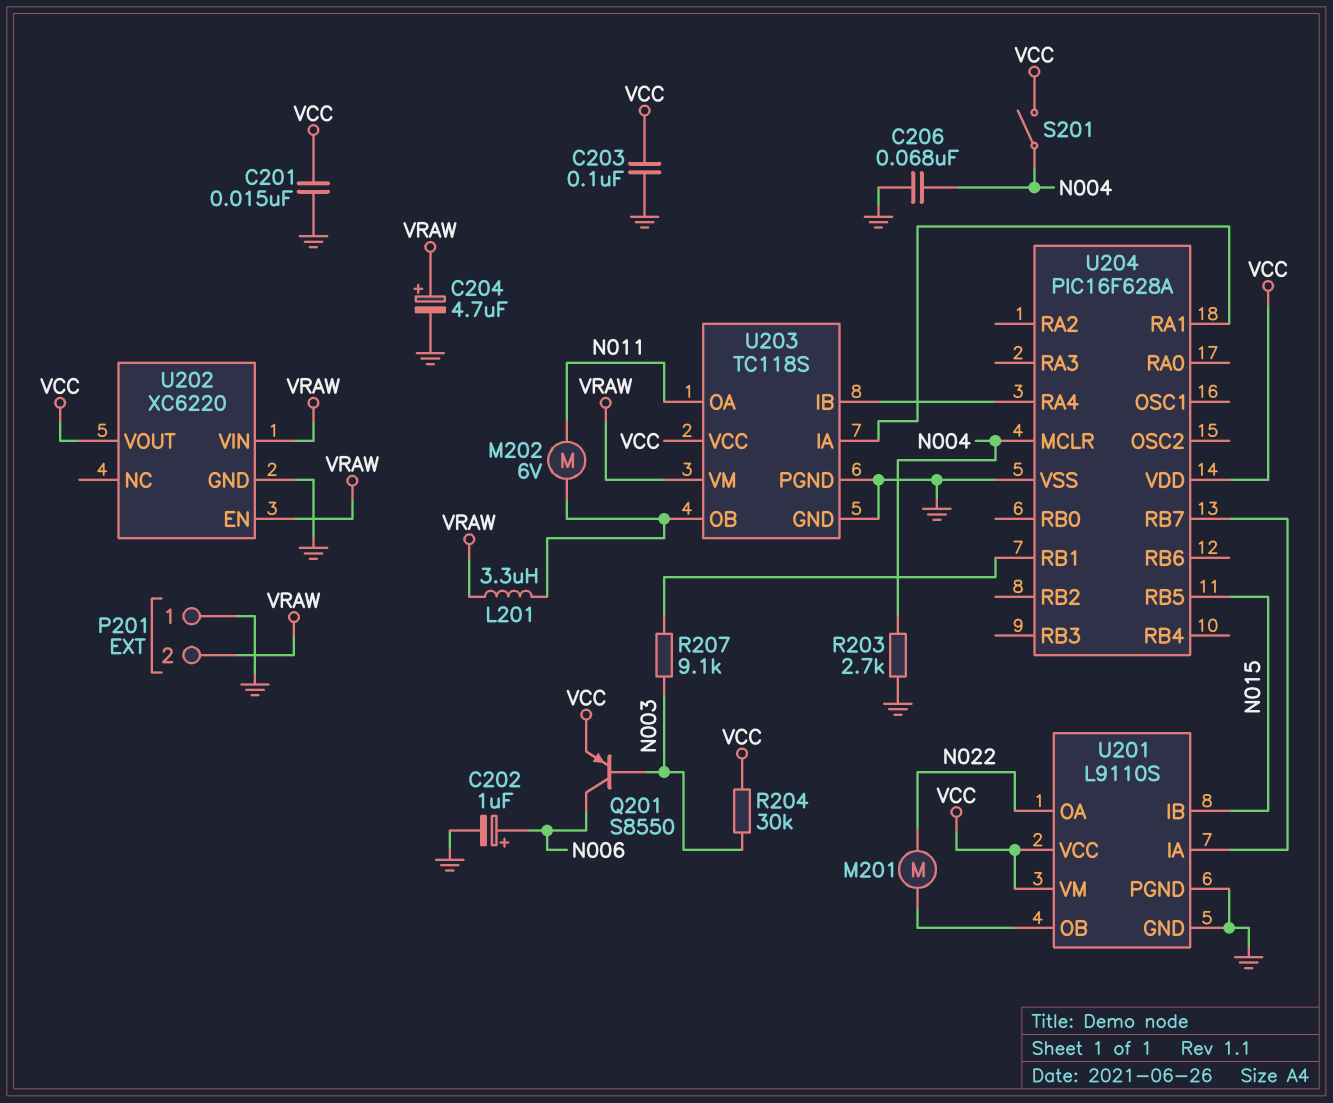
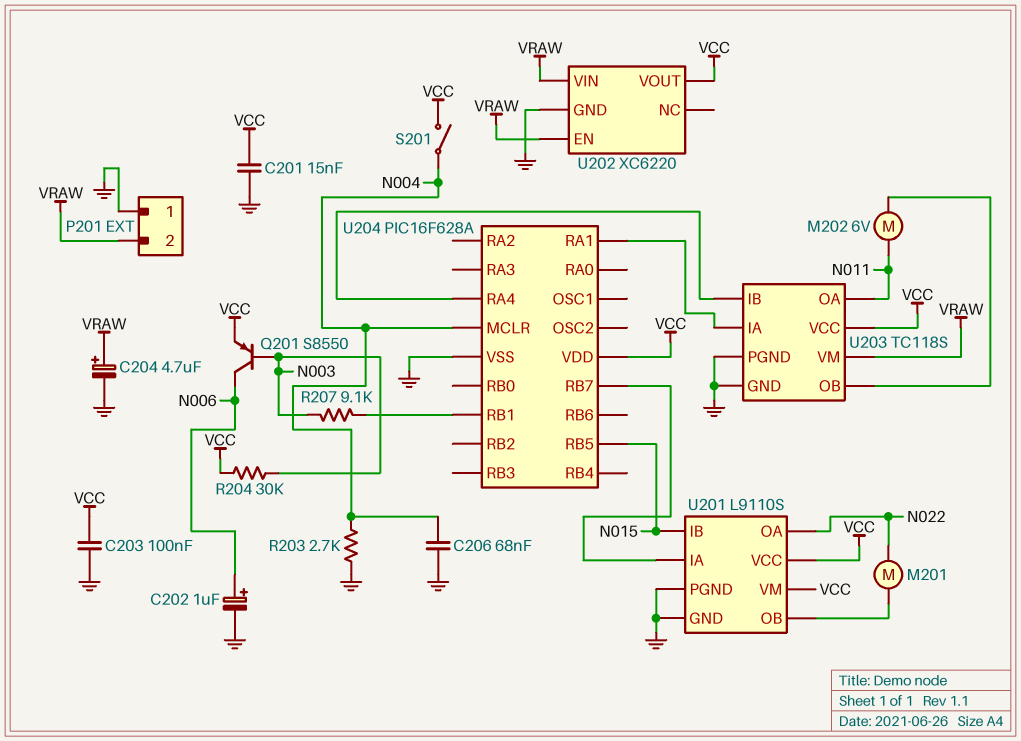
L201: 3.3uH (U203/OB, VRAW) -> none

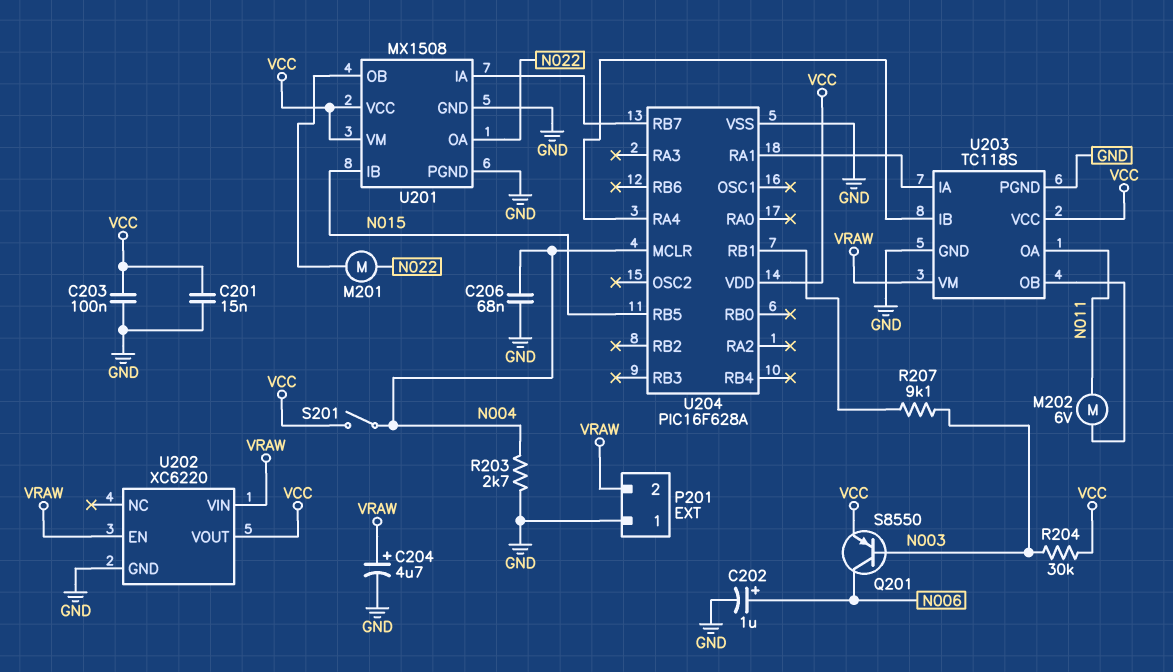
U201: L9110S -> MX1508

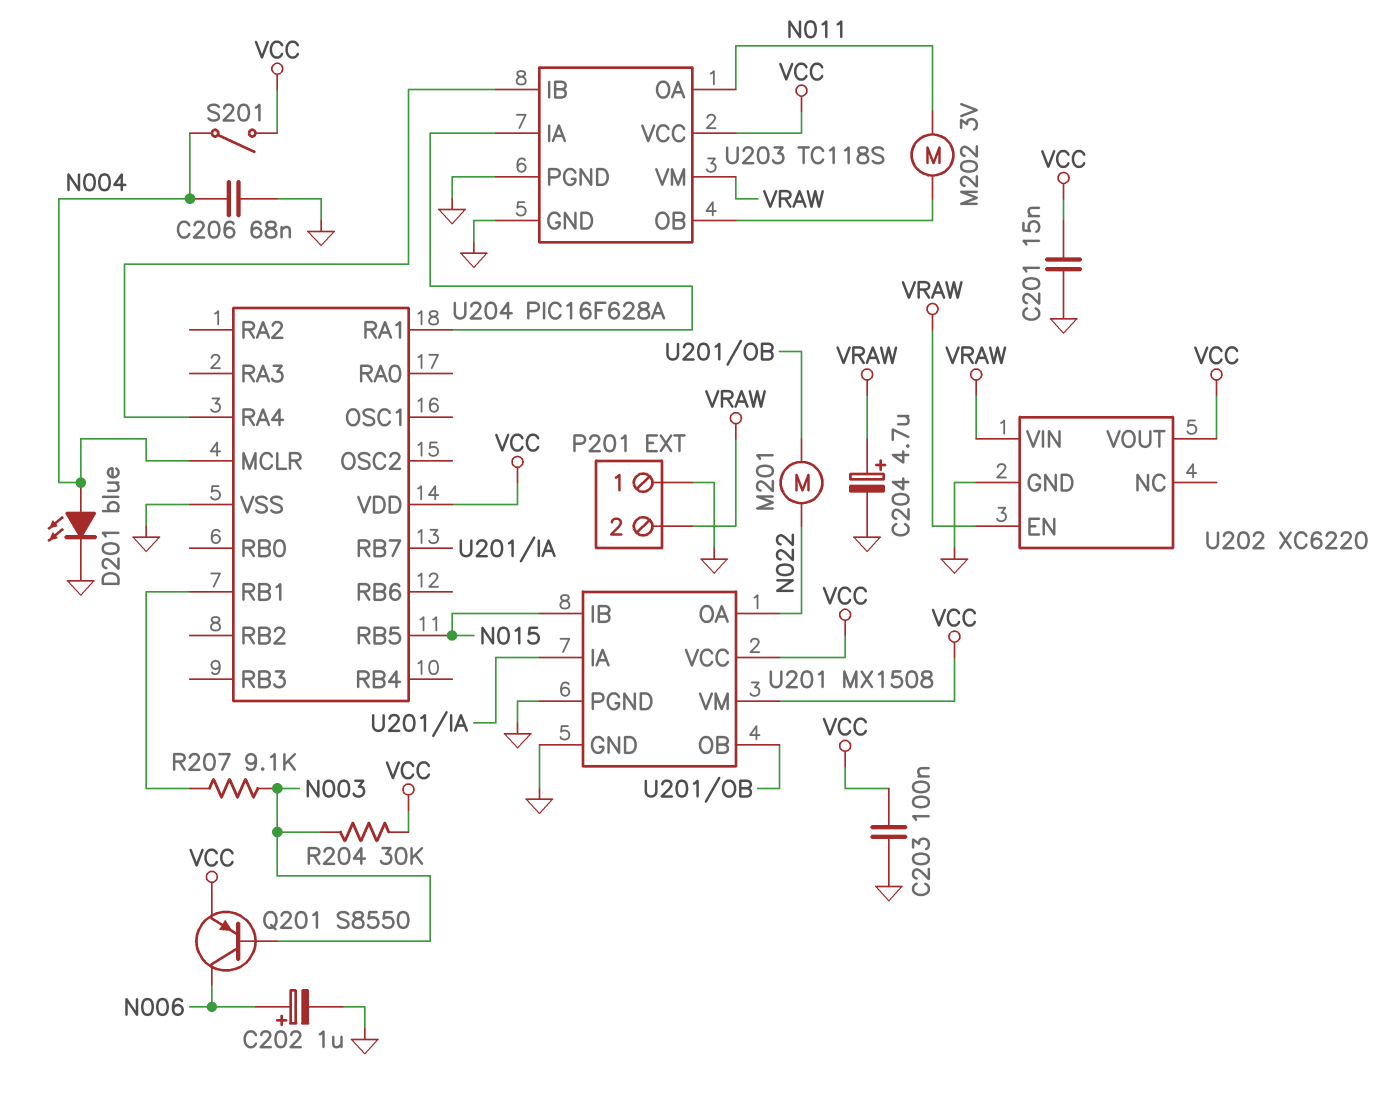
D201: none -> LED blue (A N004, K GND)
M202: motor 6V (N011, U203/OB) -> motor 3V (N011, U203/OB)
R203: 2.7k (GND, N004) -> none

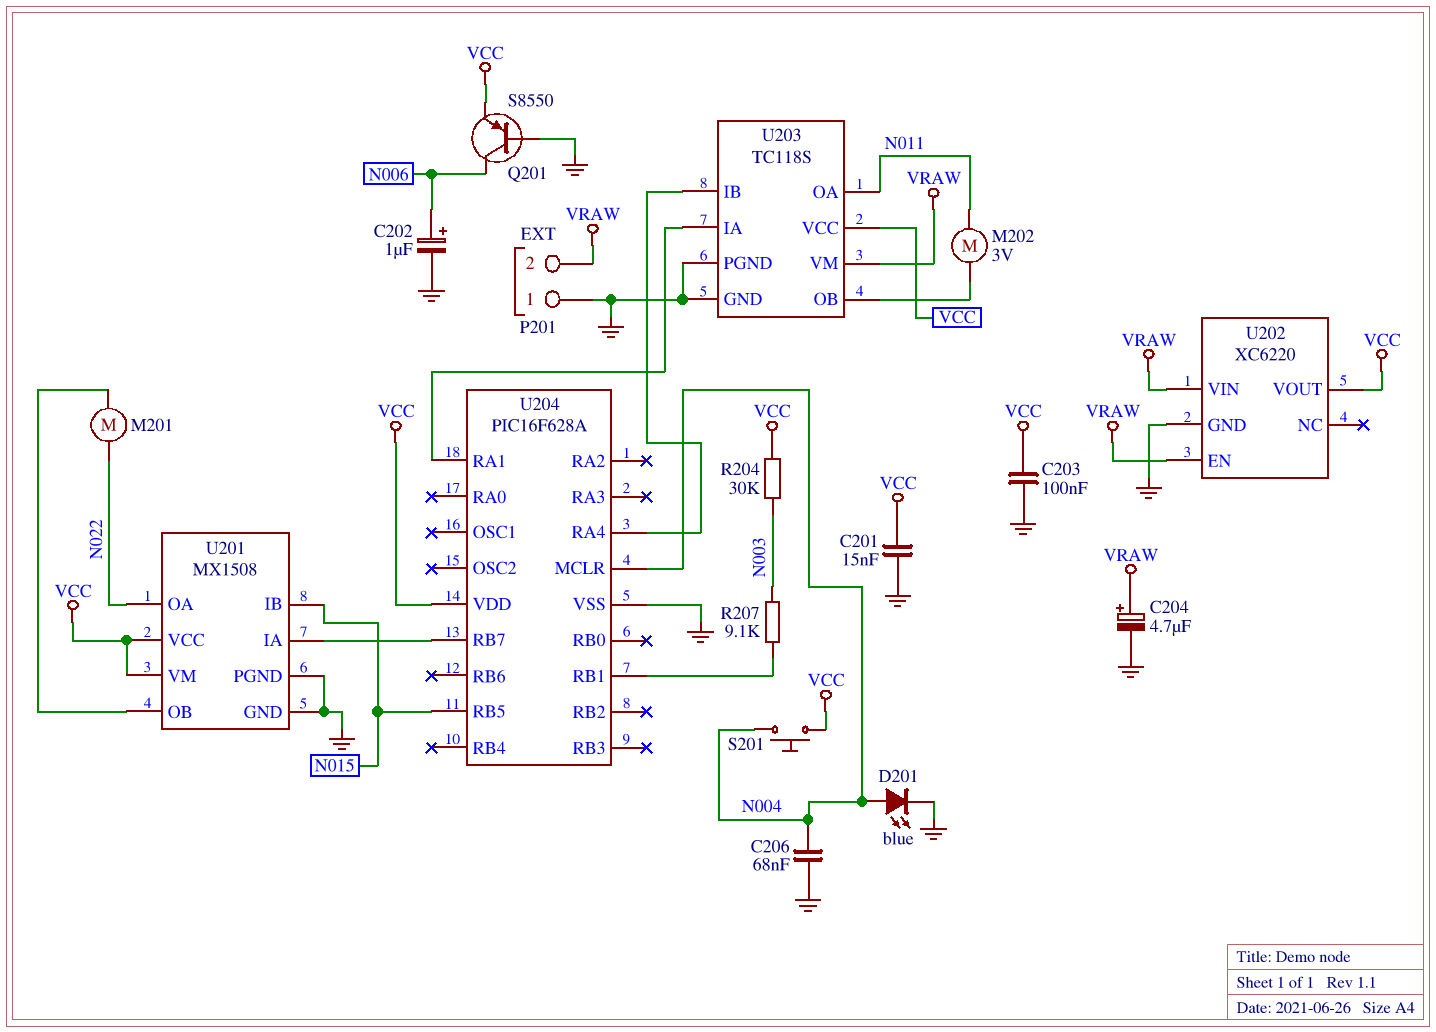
Q201: PNP S8550 (B N003, C N006, E VCC) -> PNP S8550 (B GND, C N006, E VCC)
S201: switch (N004, VCC) -> button (N004, VCC)

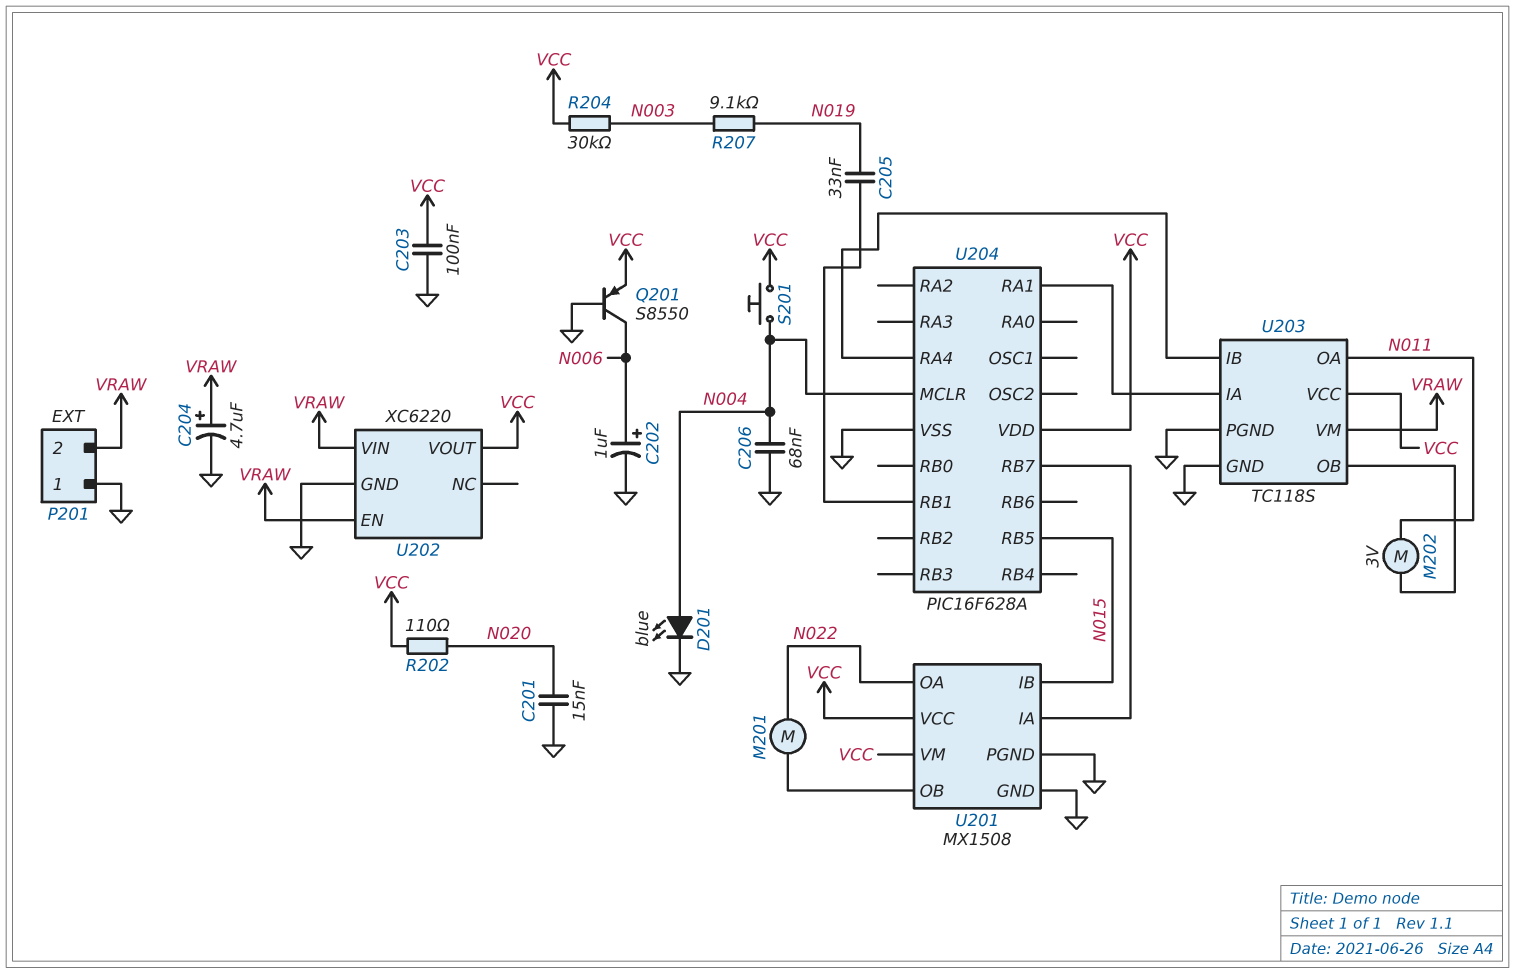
C201: 15nF (GND, VCC) -> 15nF (GND, N020)
C205: none -> 33nF (N019, U204/RB1)
R202: none -> 110 (N020, VCC)
R207: 9.1k (N003, U204/RB1) -> 9.1k (N003, N019)

